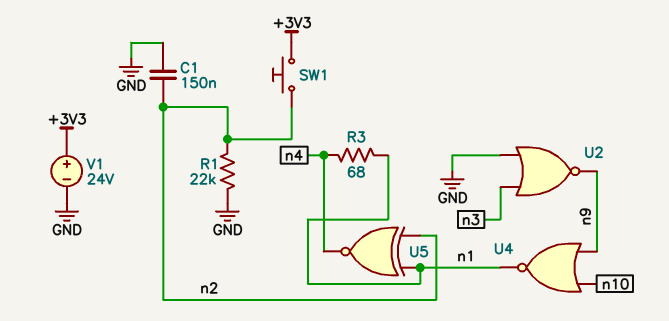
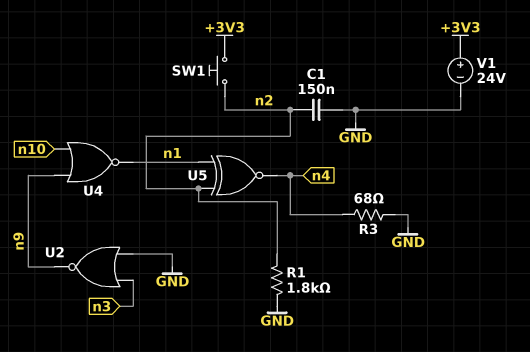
R1: 22k (GND, n2) -> 1.8k (GND, n2)
R3: 68 (n1, n4) -> 68 (GND, n4)

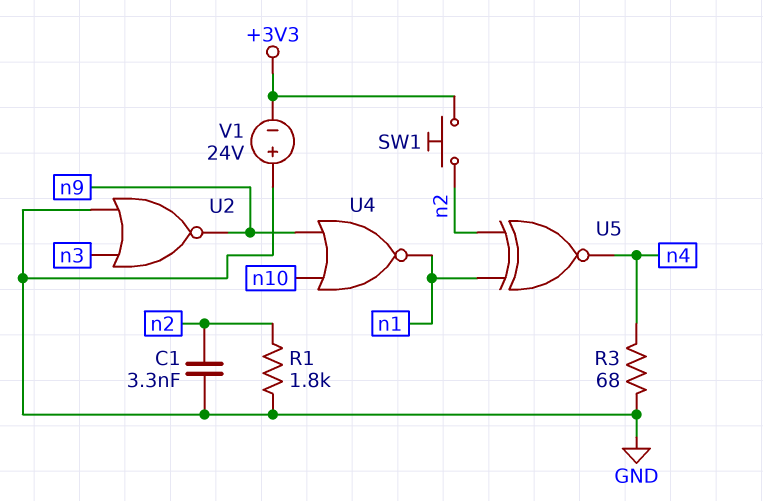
C1: 150nF (GND, n2) -> 3.3nF (GND, n2)
V1: 24V (plus +3V3, minus GND) -> 24V (plus GND, minus +3V3)

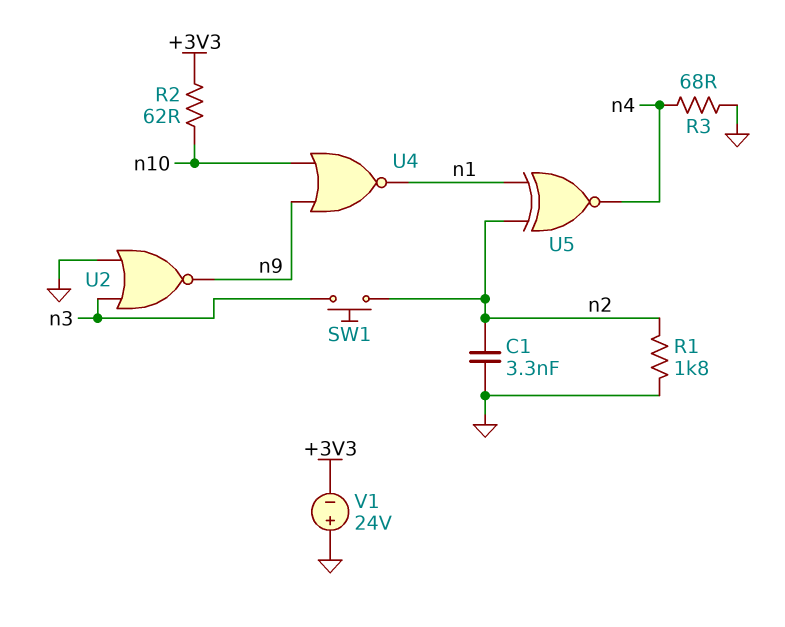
R2: none -> 62 (+3V3, n10)
SW1: button (+3V3, n2) -> button (n2, n3)

